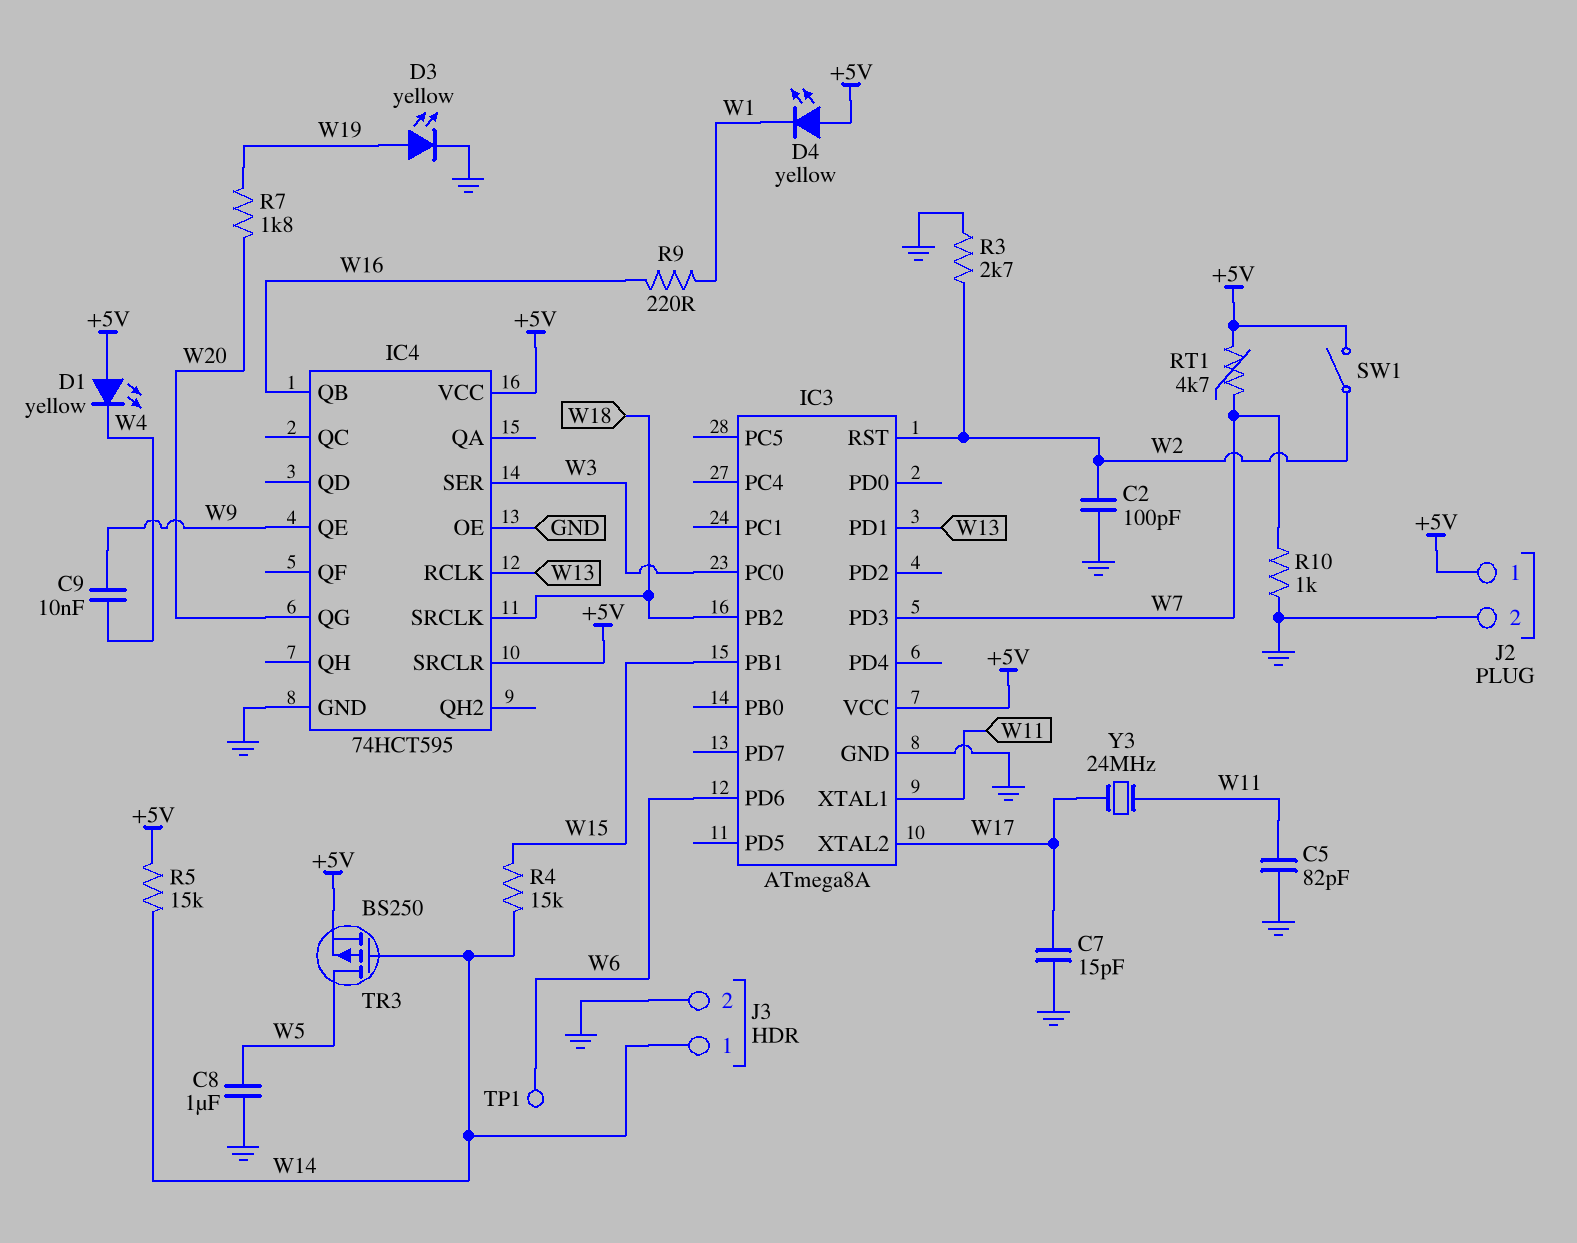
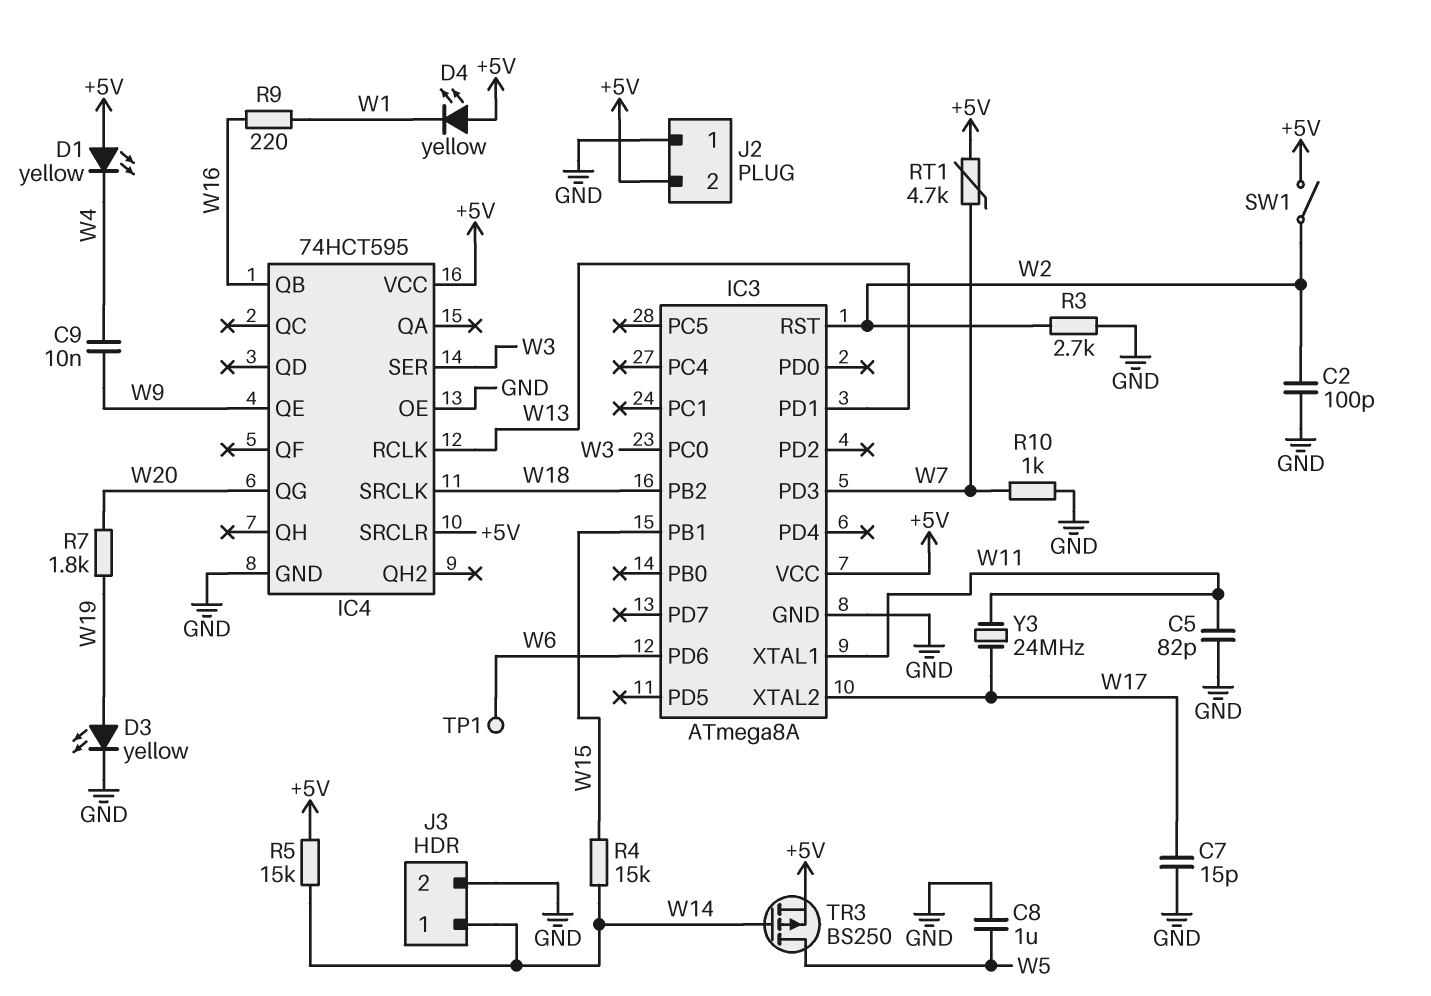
J2 pin 1: +5V -> GND
J2 pin 2: GND -> +5V

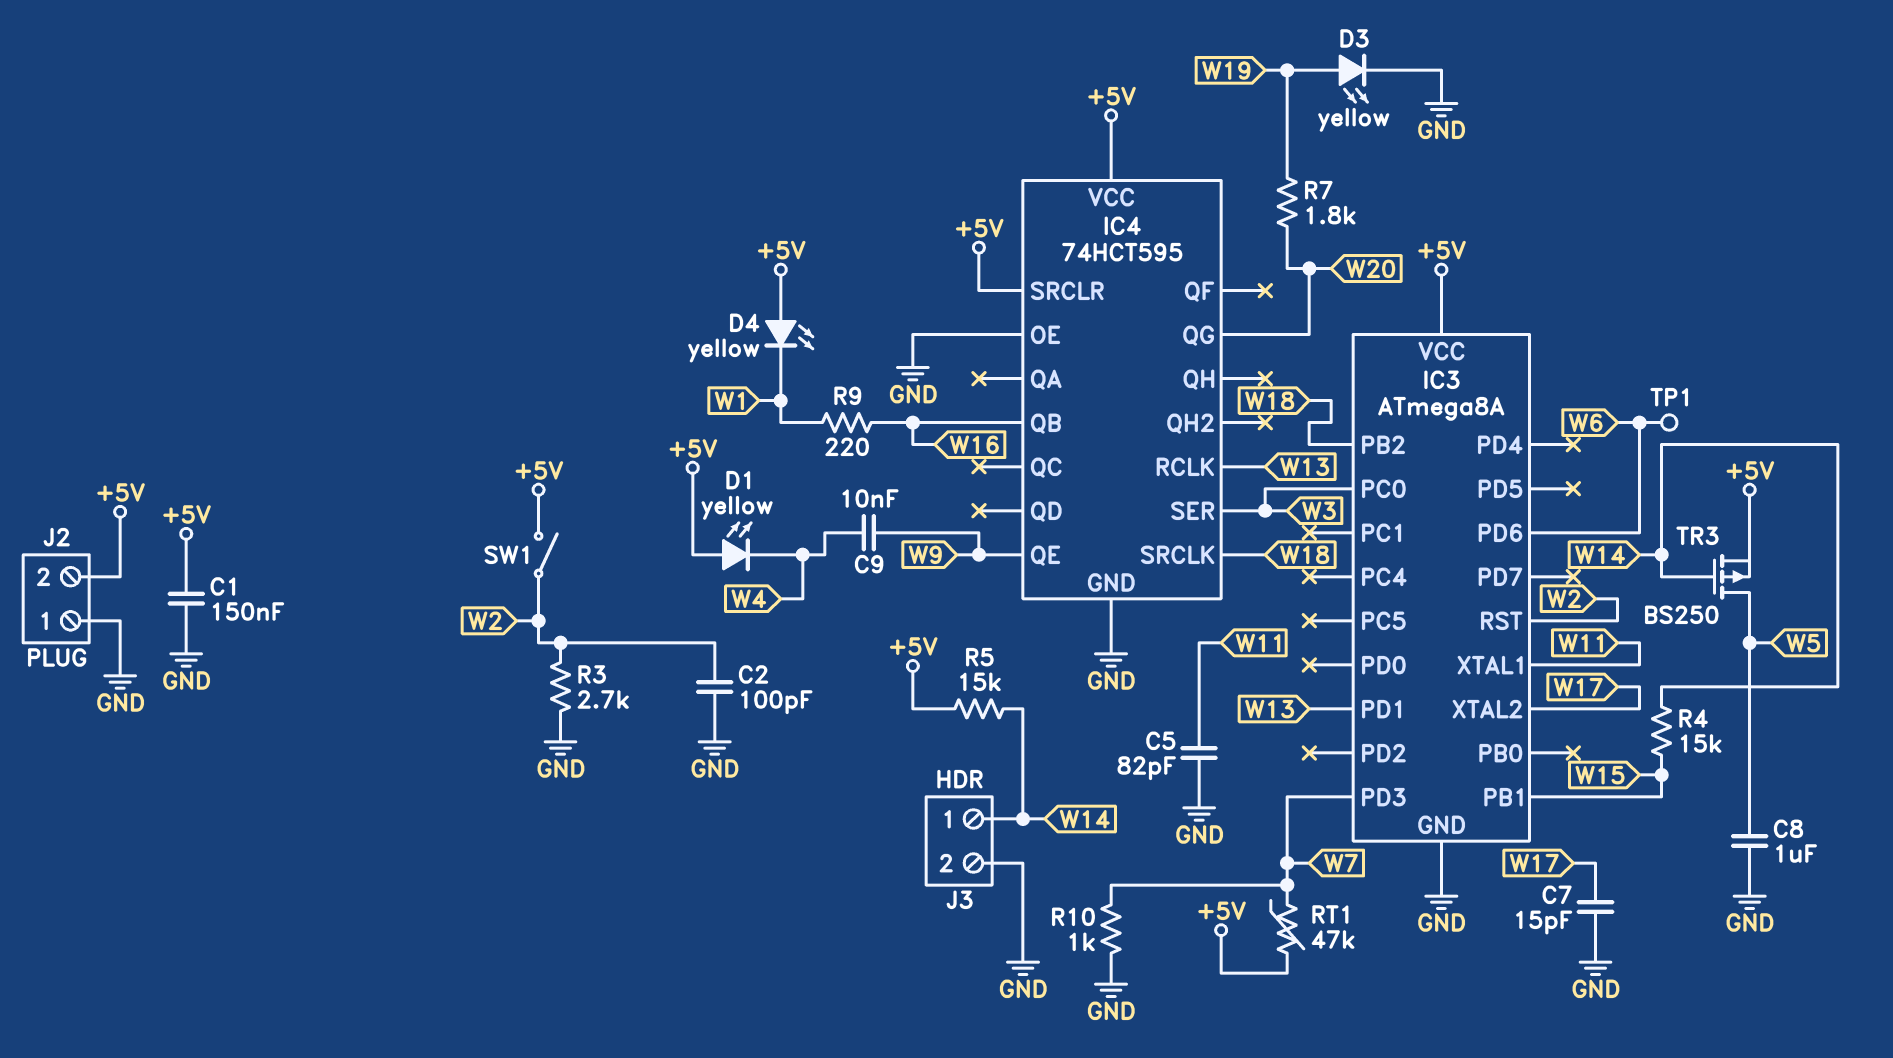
C1: none -> 150nF (+5V, GND)
RT1: 4.7k (+5V, W7) -> 47k (+5V, W7)
Y3: 24MHz (W11, W17) -> none

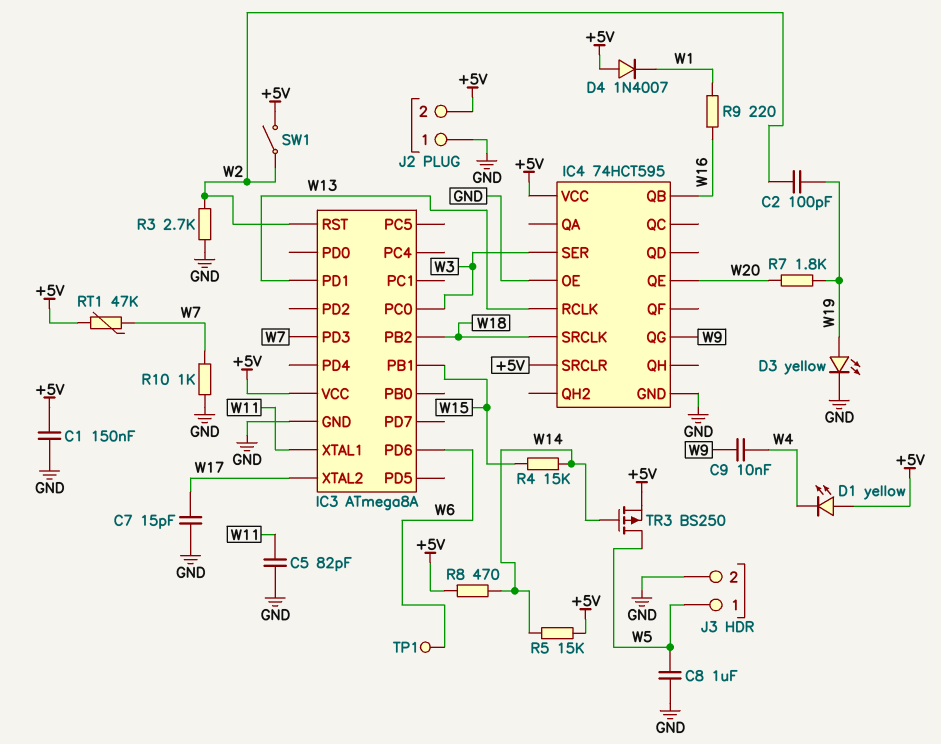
C2: 100pF (GND, W2) -> 100pF (W2, W19)
D4: LED yellow (A +5V, K W1) -> diode 1N4007 (A +5V, K W1)
IC4 pin QE: W9 -> W20
IC4 pin QG: W20 -> W9
J3 pin 1: W14 -> W5
R8: none -> 470 (+5V, W14)

